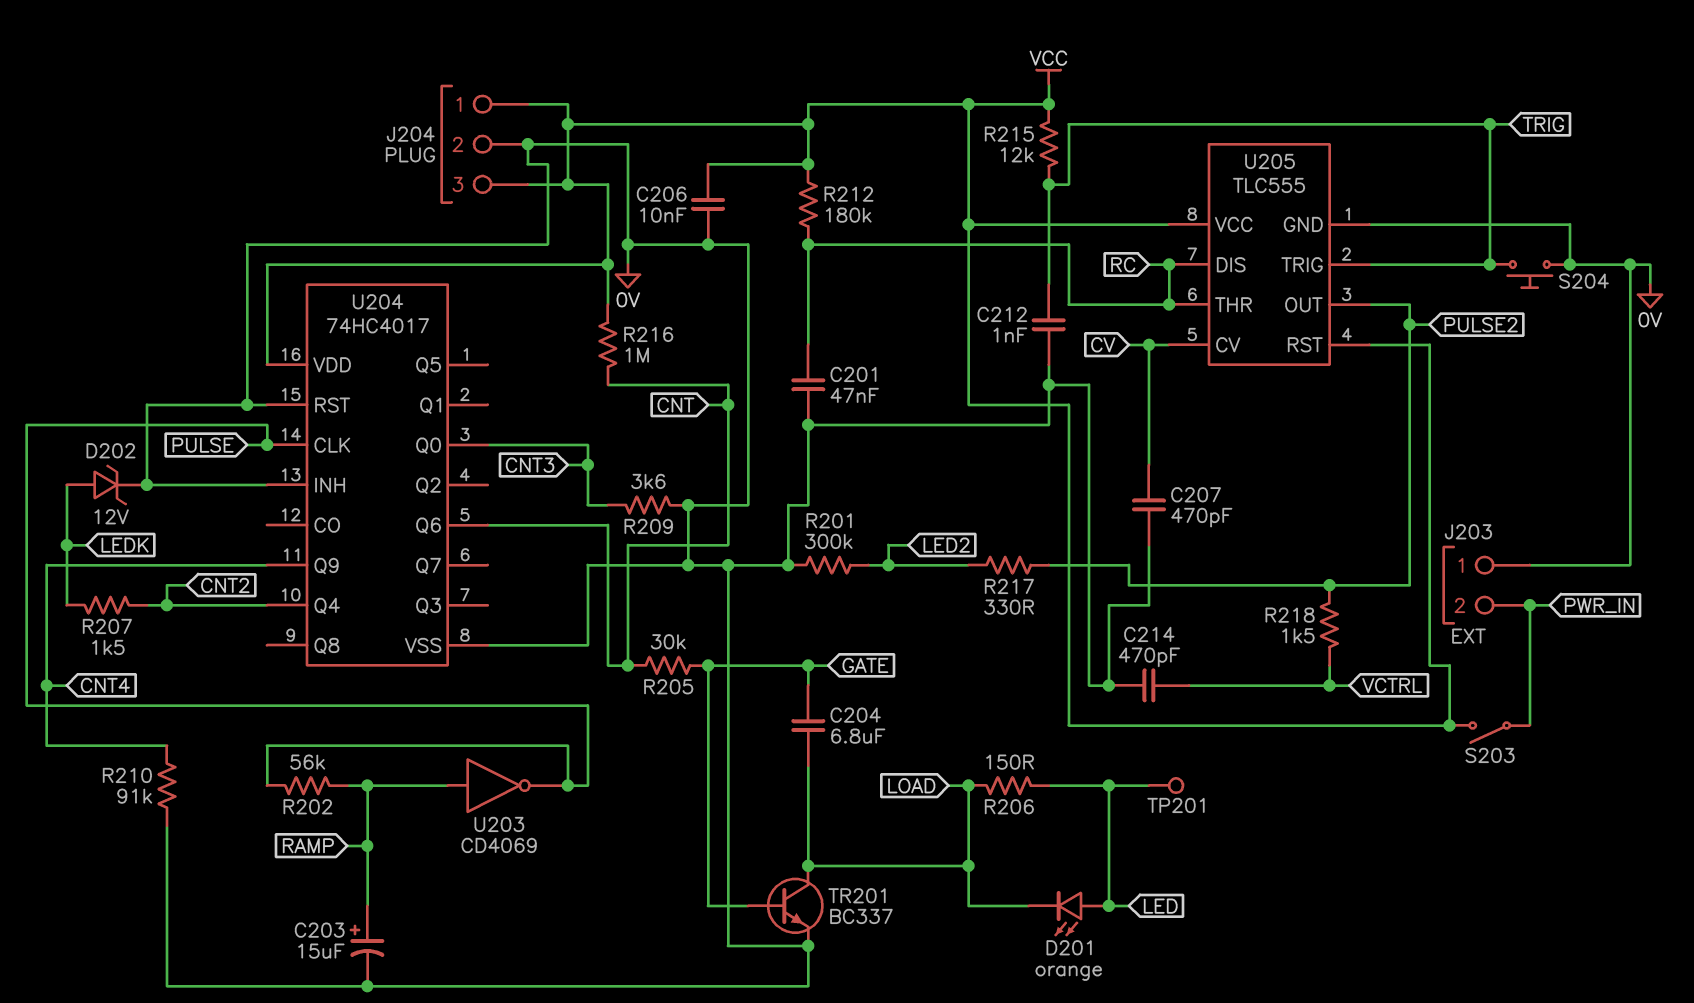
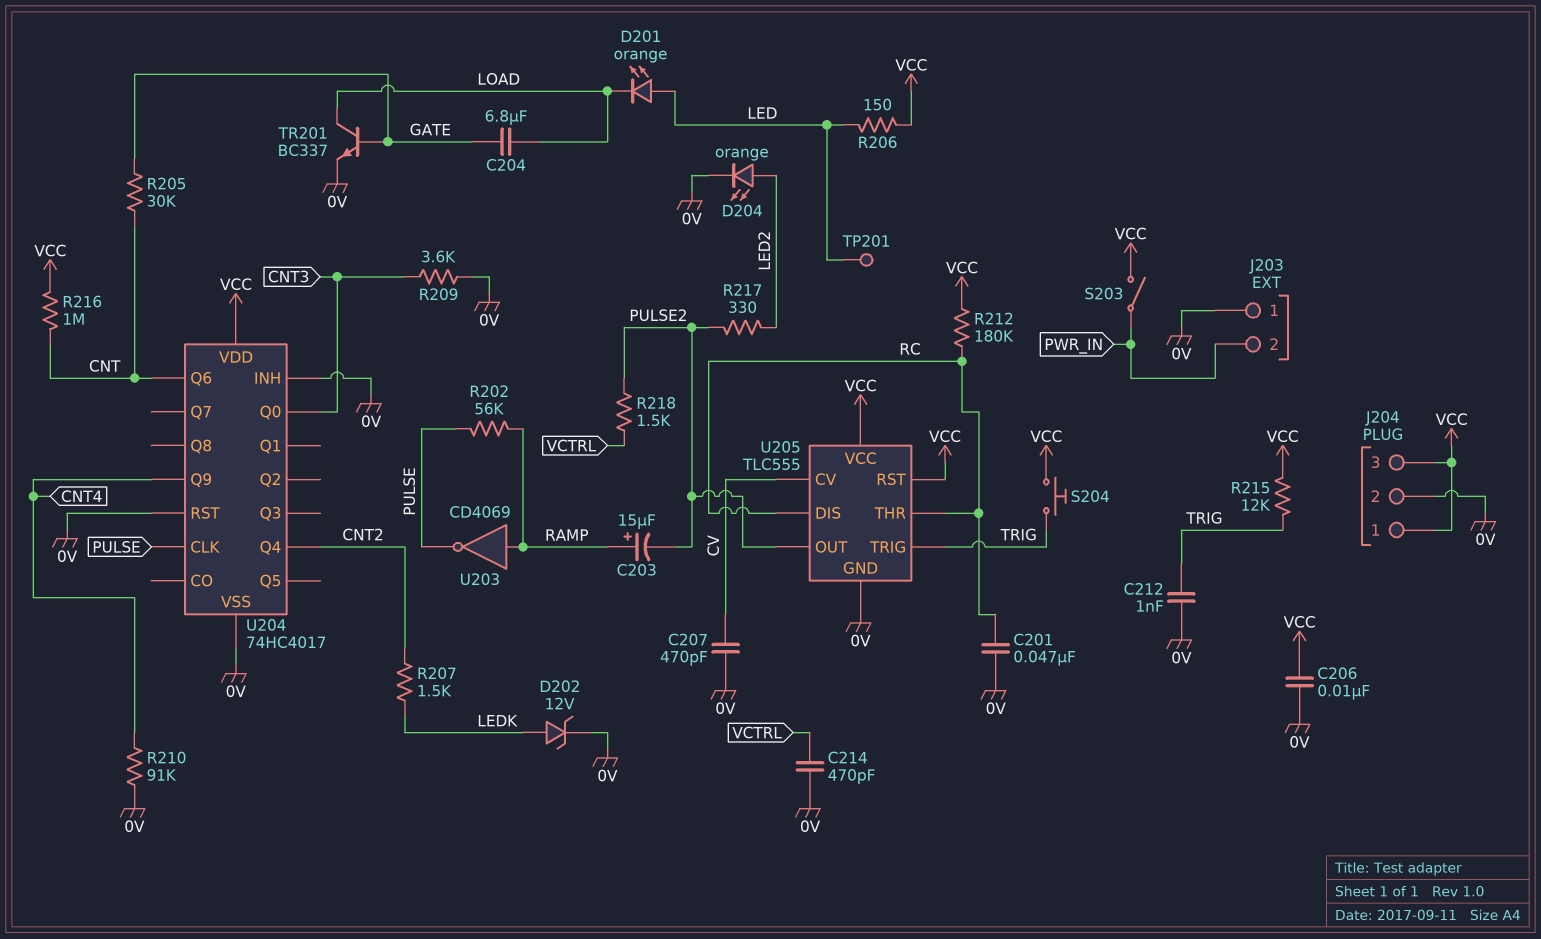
C203: 15uF (plus RAMP, minus 0V) -> 15uF (plus RAMP, minus PULSE2)
D204: none -> LED orange (A LED2, K 0V)
R201: 300k (0V, LED2) -> none
R206: 150 (LED, LOAD) -> 150 (LED, VCC)
S204: button (0V, TRIG) -> button (TRIG, VCC)

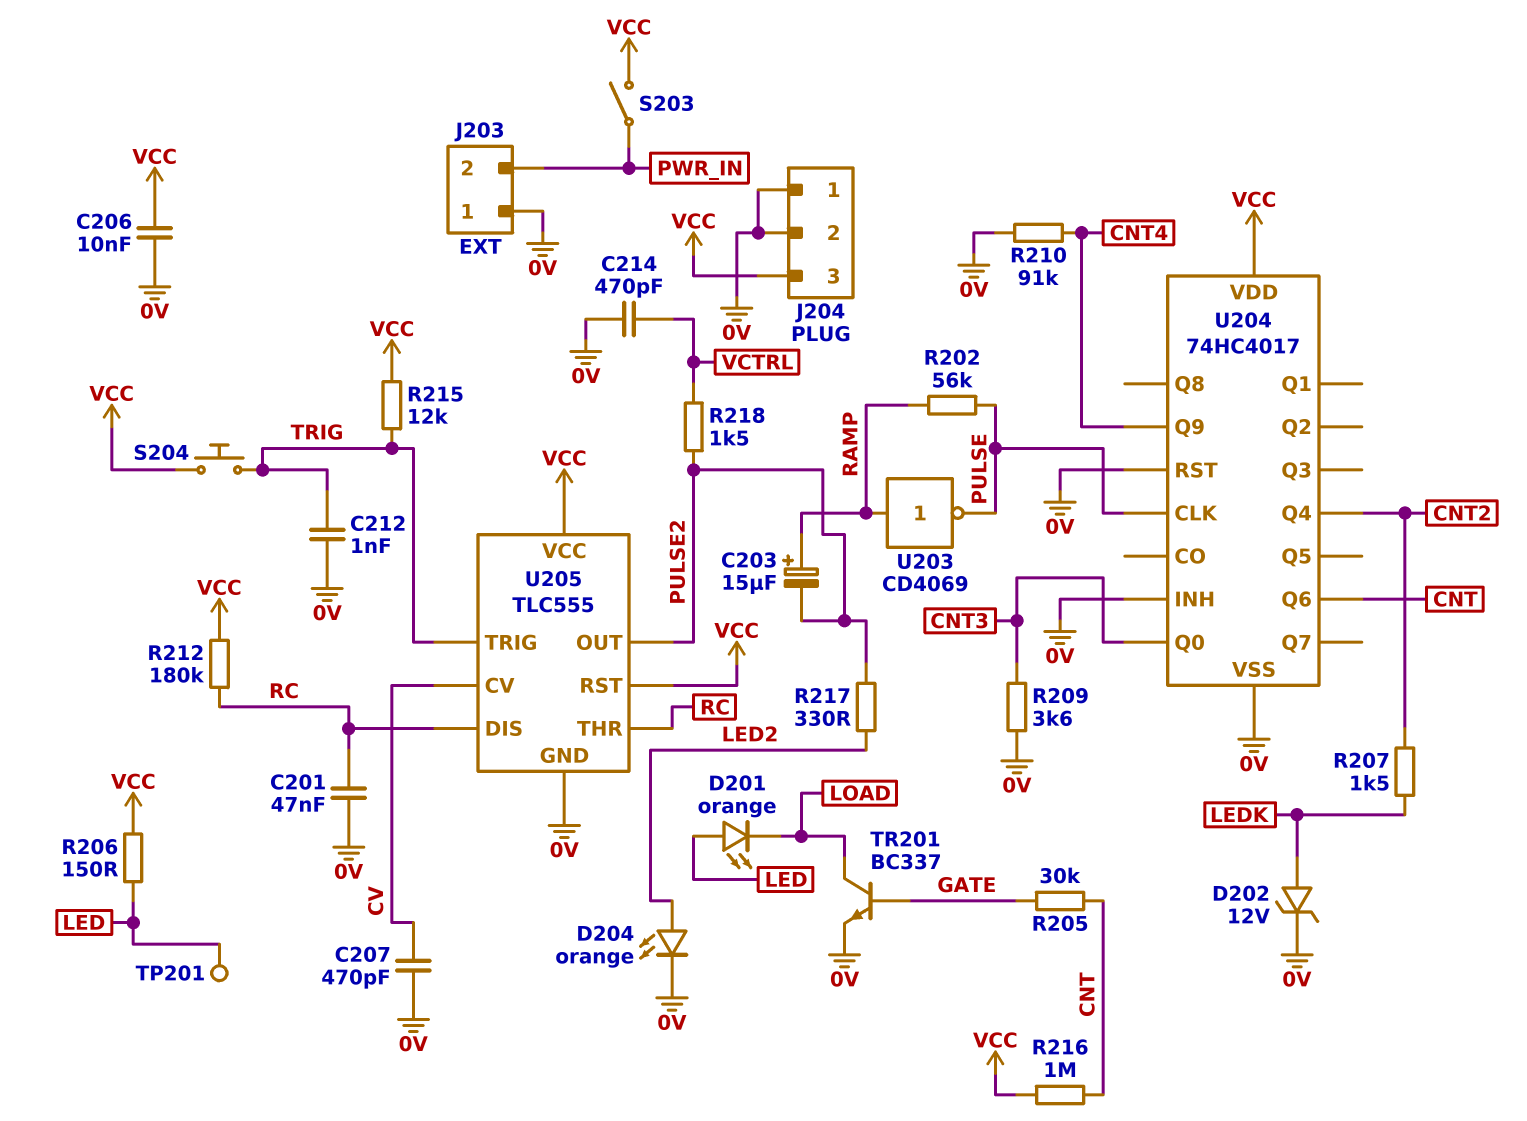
C204: 6.8uF (GATE, LOAD) -> none
J204 pin 1: VCC -> 0V

